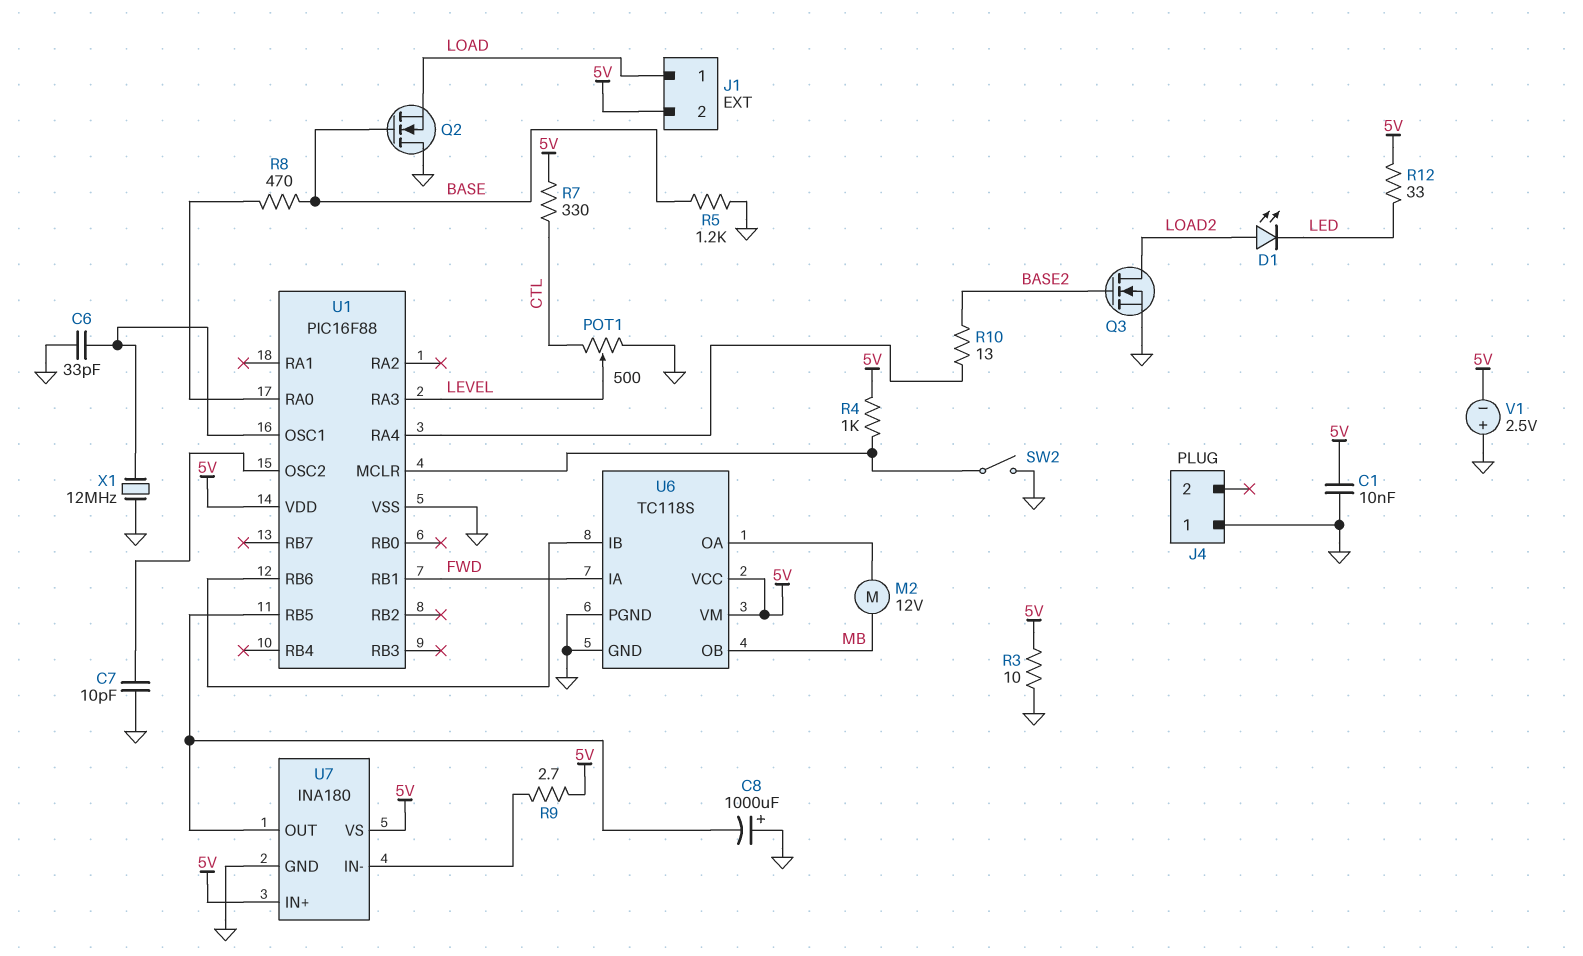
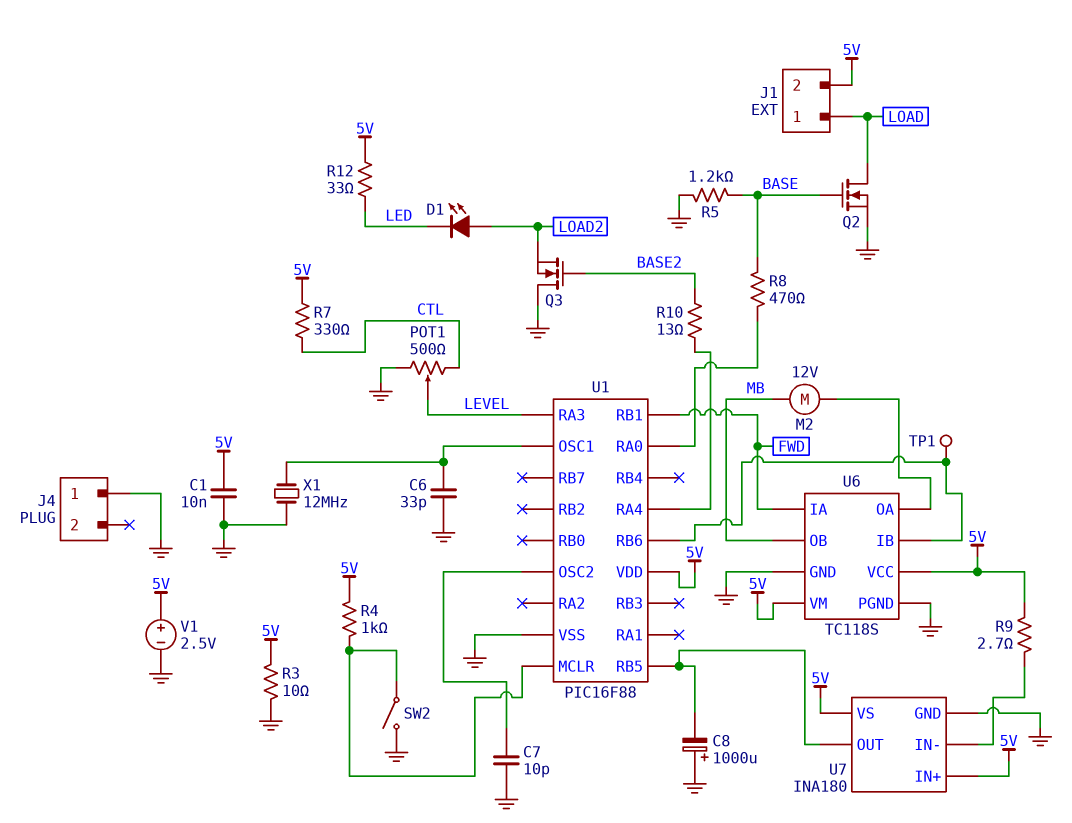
Q2: NMOS (G BASE, D GND, S LOAD) -> NMOS (G BASE, D LOAD, S GND)
Q3: NMOS (G BASE2, D LOAD2, S GND) -> NMOS (G BASE2, D GND, S LOAD2)
TP1: none -> test point (U1/RB6)
V1: 2.5V (plus GND, minus 5V) -> 2.5V (plus 5V, minus GND)

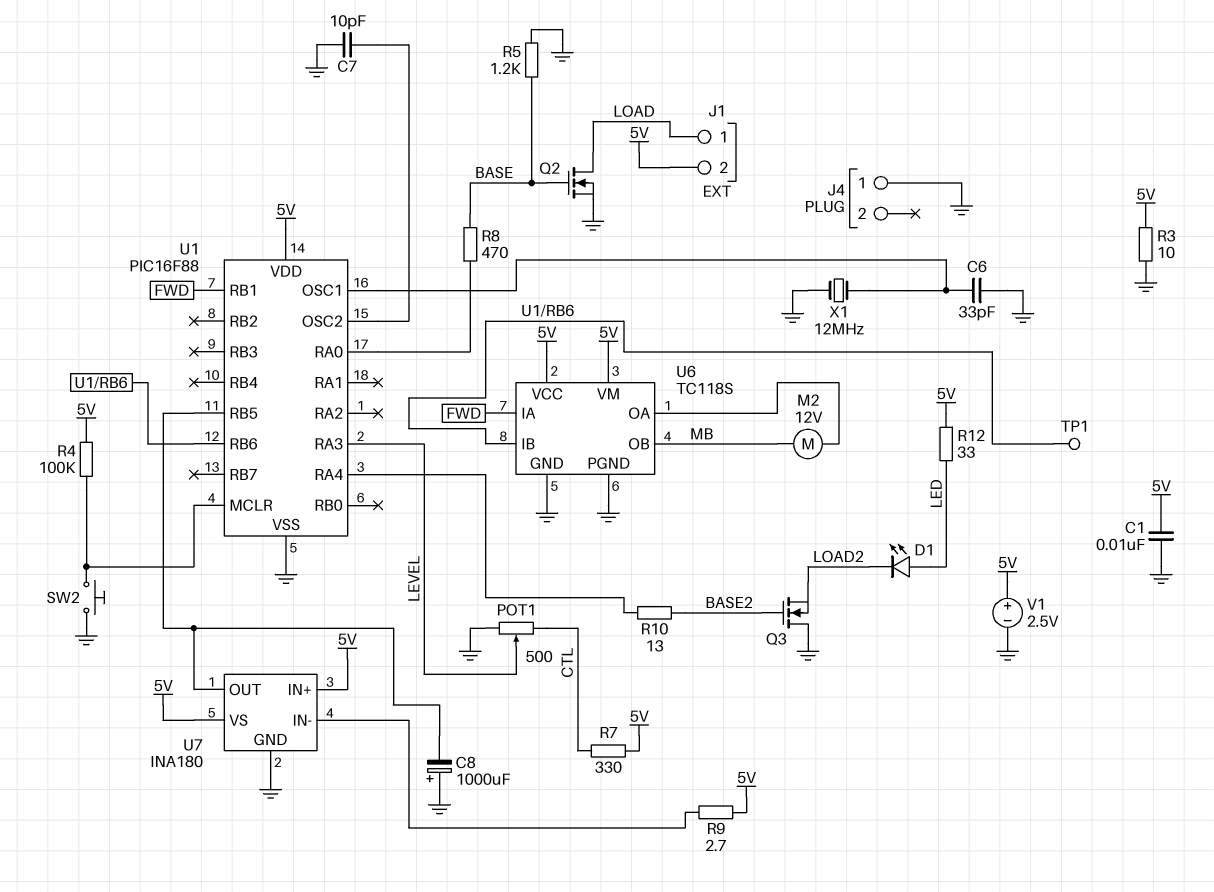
D1: LED (A LOAD2, K LED) -> LED (A LED, K LOAD2)
R4: 1k (5V, U1/MCLR) -> 100k (5V, U1/MCLR)
SW2: switch (GND, U1/MCLR) -> button (GND, U1/MCLR)

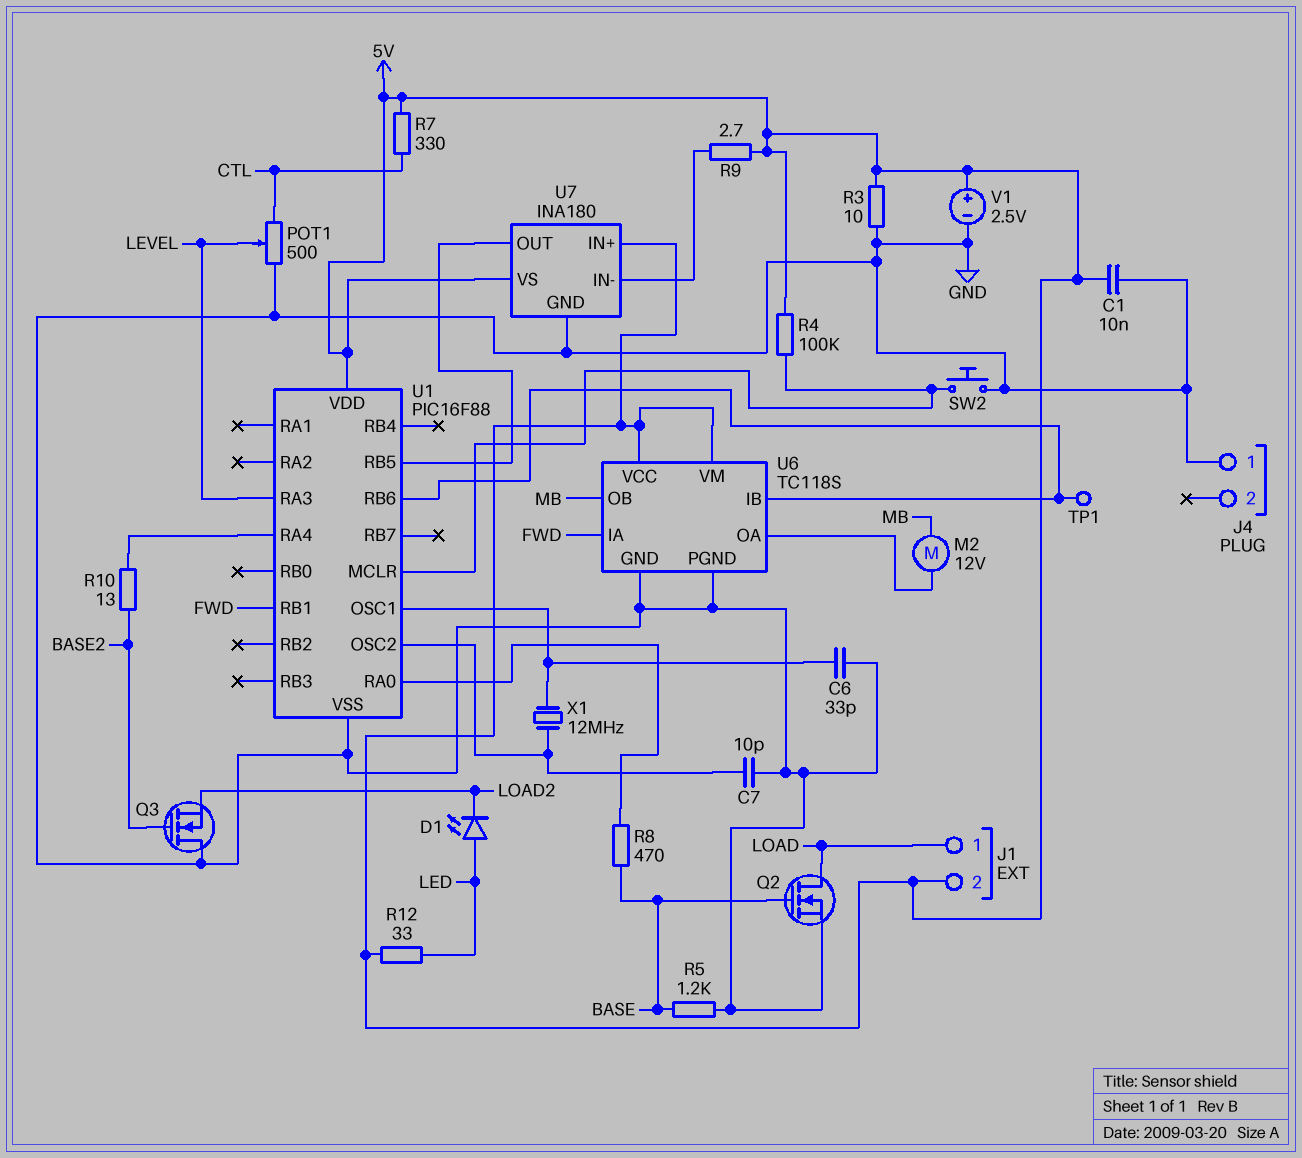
C8: 1000uF (plus GND, minus U1/RB5) -> none
X1: 12MHz (GND, U1/OSC1) -> 12MHz (U1/OSC1, U1/OSC2)

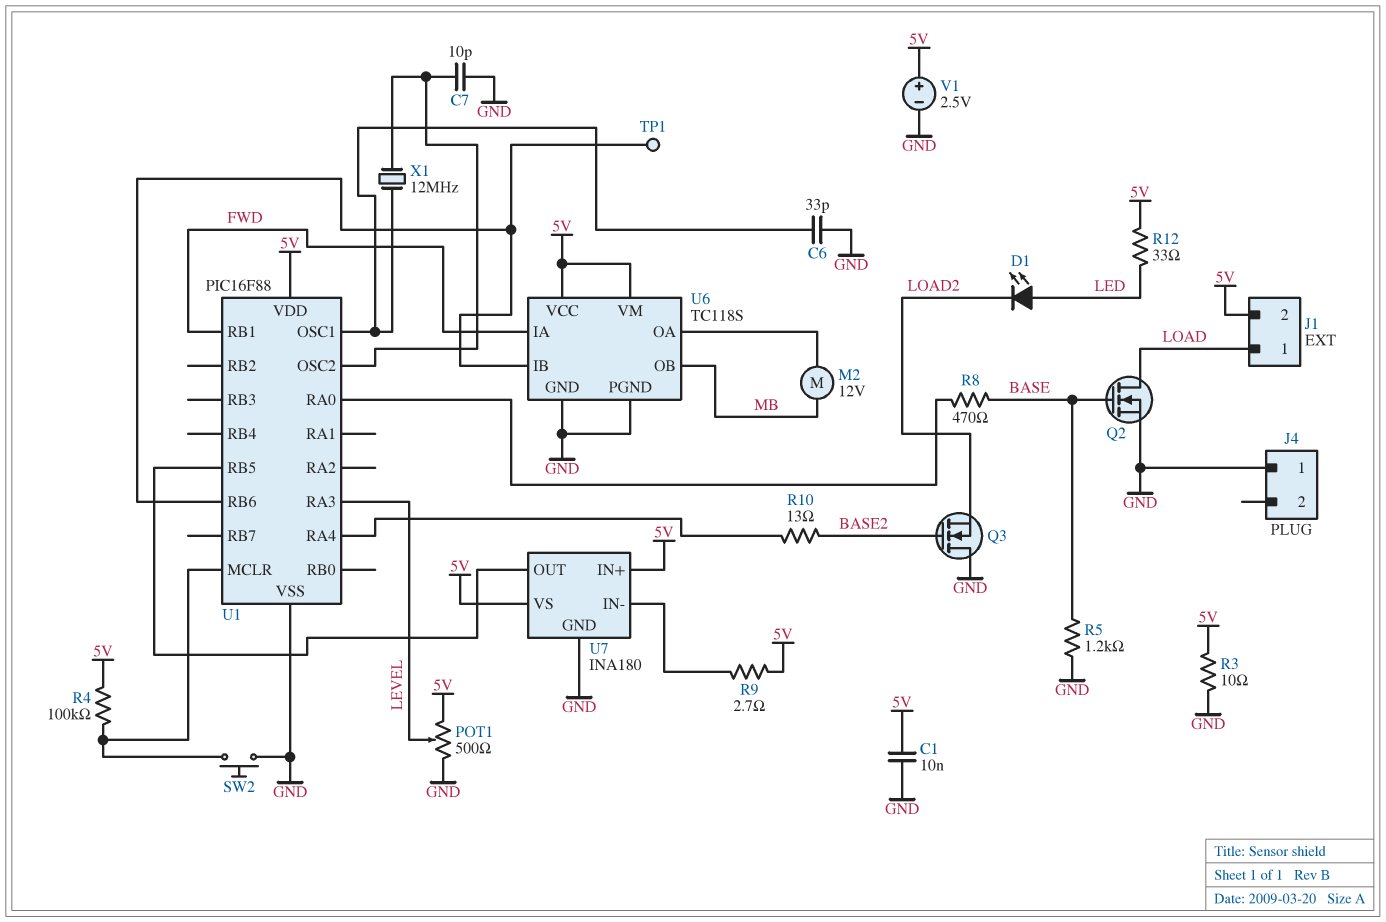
POT1: 500 (CTL, GND, wiper LEVEL) -> 500 (5V, GND, wiper LEVEL)
R7: 330 (5V, CTL) -> none

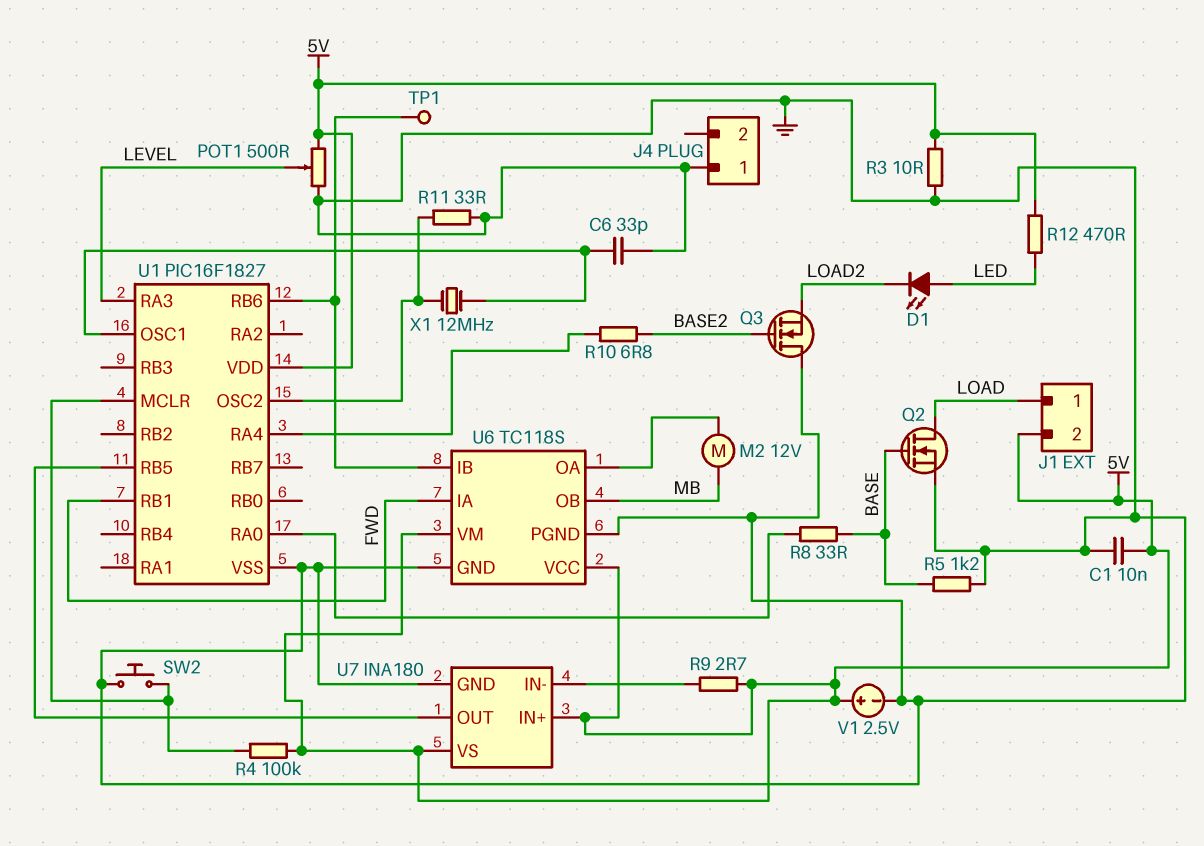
C7: 10pF (GND, U1/OSC2) -> none
R8: 470 (BASE, U1/RA0) -> 33 (BASE, U1/RA0)
R10: 13 (BASE2, U1/RA4) -> 6.8 (BASE2, U1/RA4)
R11: none -> 33 (GND, U1/OSC2)
R12: 33 (5V, LED) -> 470 (5V, LED)
U1: PIC16F88 -> PIC16F1827

